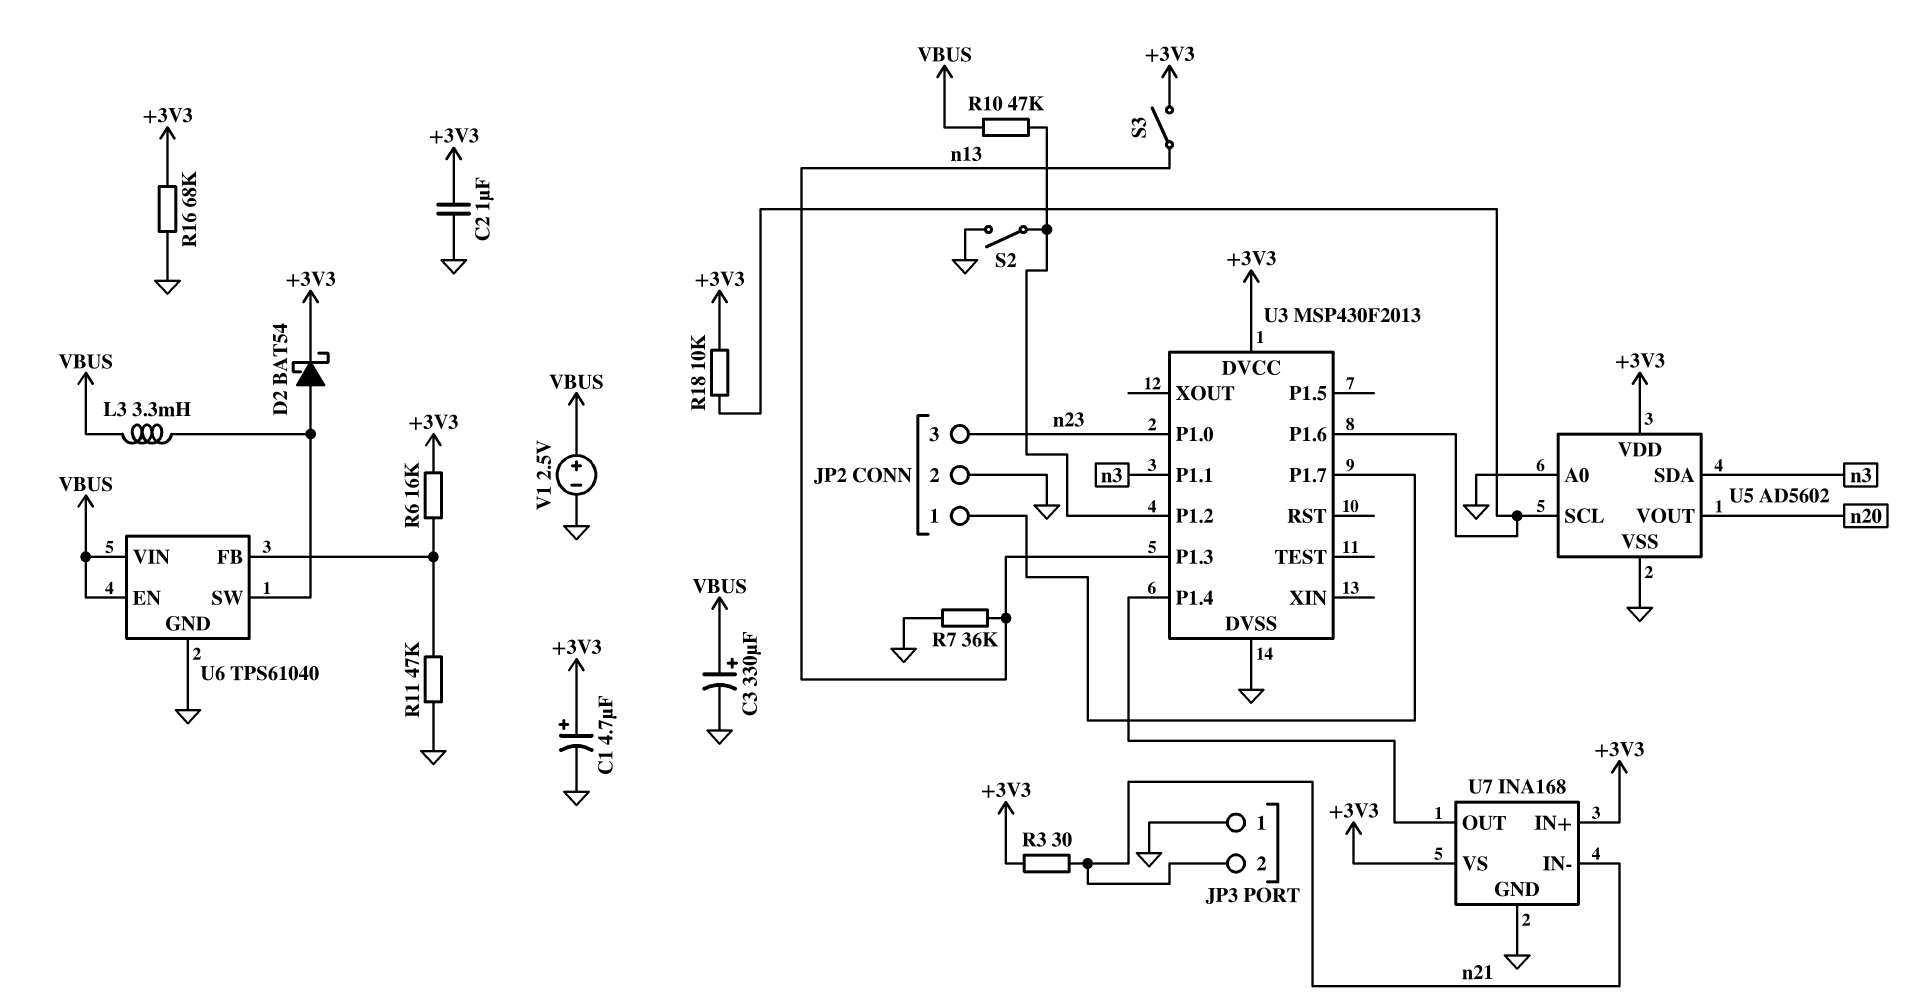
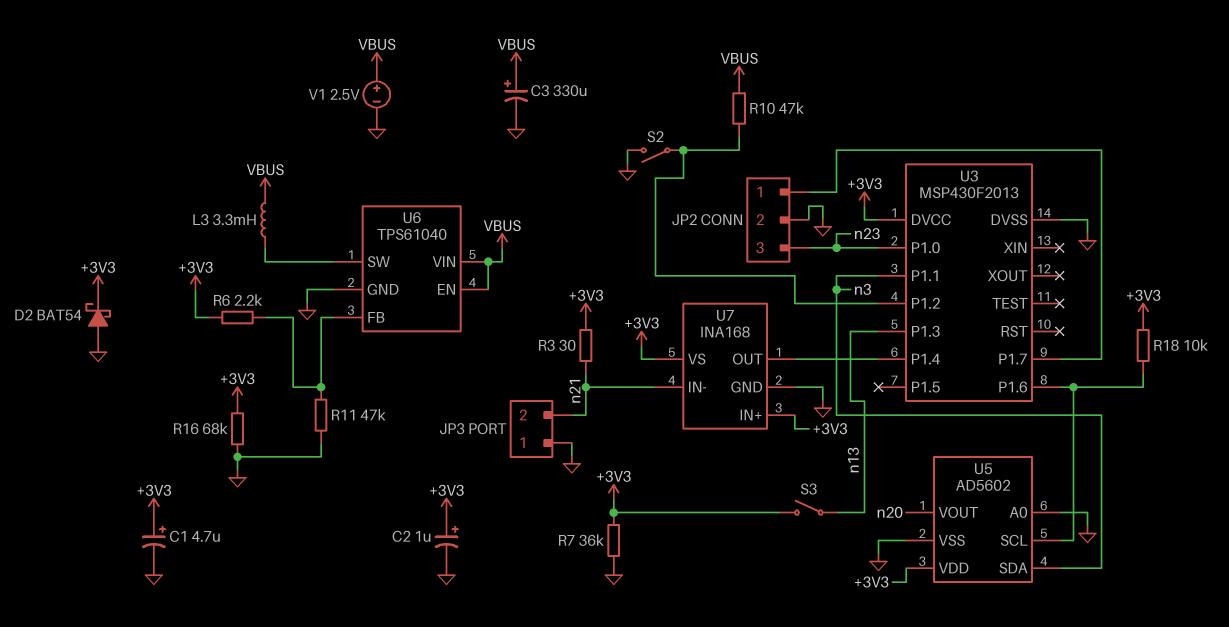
C2: 1uF (+3V3, GND) -> 1uF (plus +3V3, minus GND)
D2: schottky BAT54 (A U6/SW, K +3V3) -> schottky BAT54 (A GND, K +3V3)
R6: 16k (+3V3, U6/FB) -> 2.2k (+3V3, U6/FB)
R7: 36k (GND, n13) -> 36k (+3V3, GND)

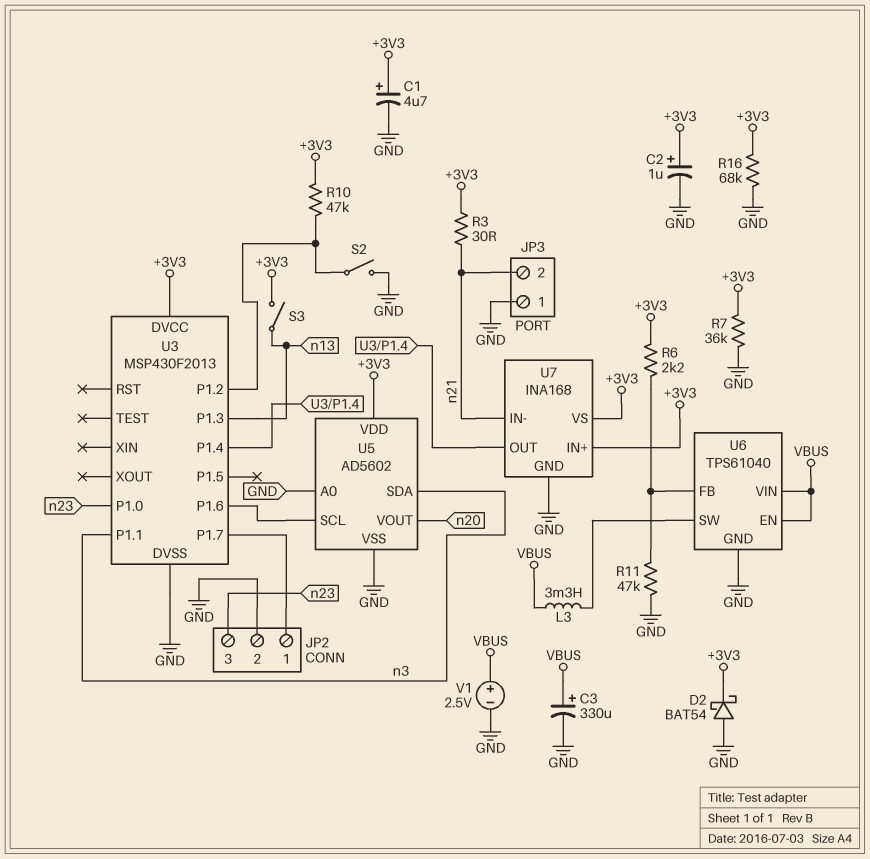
R10: 47k (U3/P1.2, VBUS) -> 47k (+3V3, U3/P1.2)
R18: 10k (+3V3, U3/P1.6) -> none

